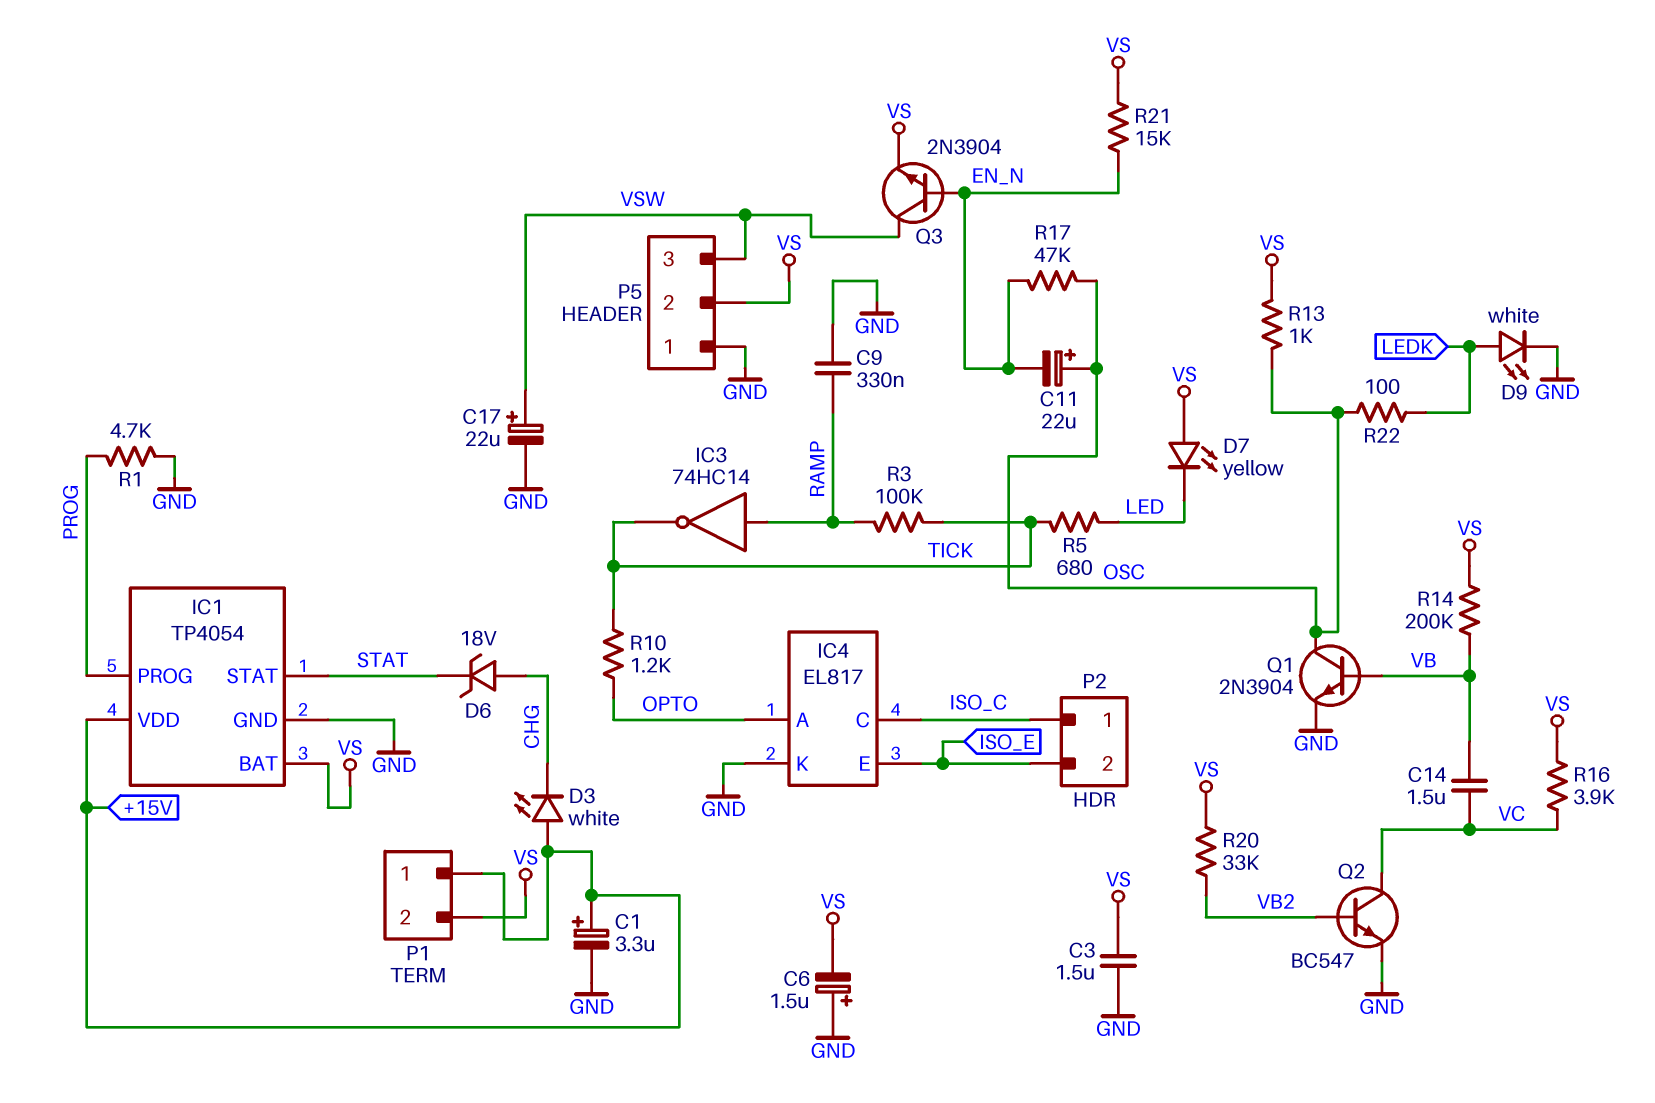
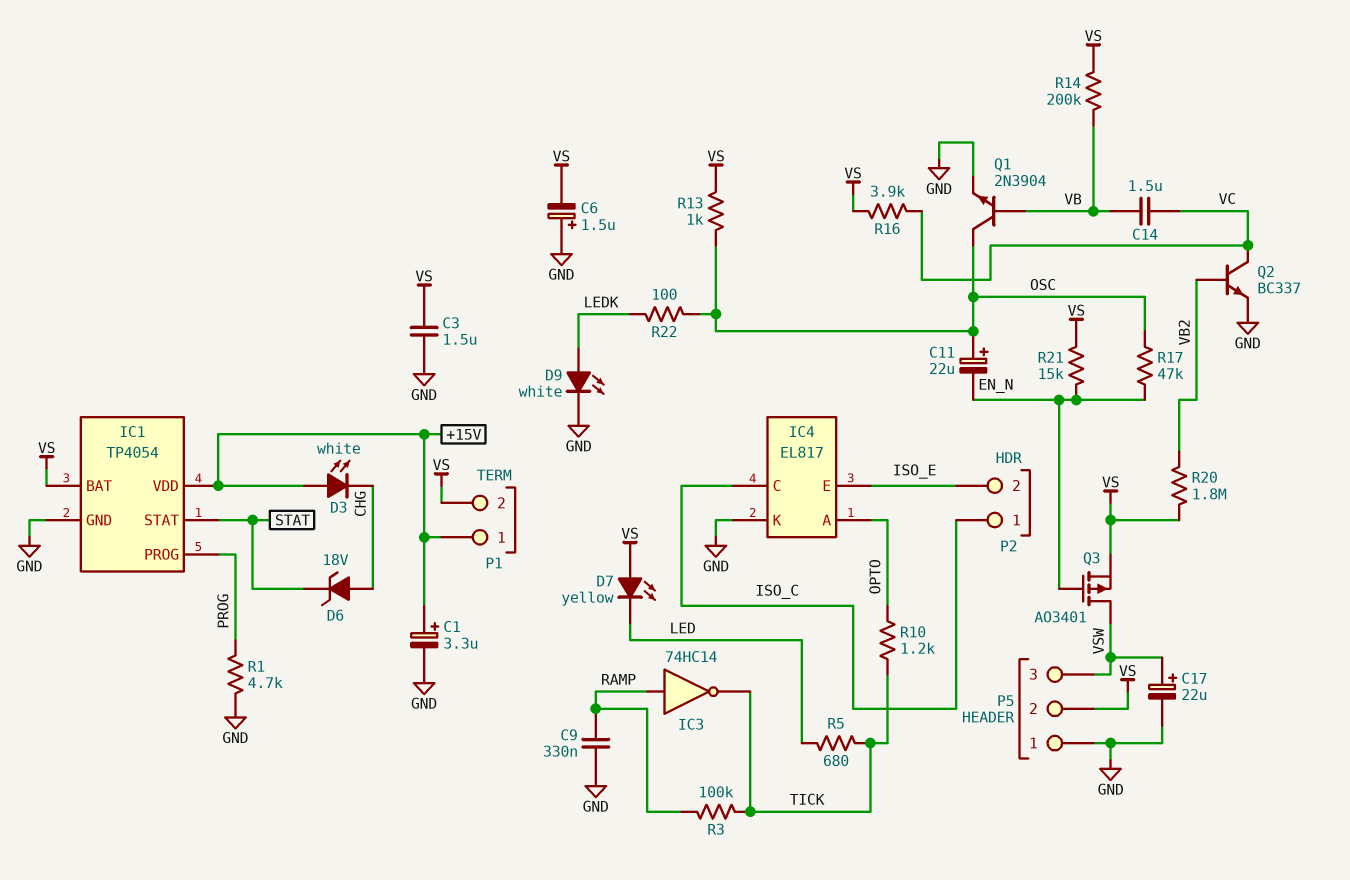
Q2: NPN BC547 (B VB2, C VC, E GND) -> NPN BC337 (B VB2, C VC, E GND)
Q3: NPN 2N3904 (B EN_N, C VSW, E VS) -> PMOS AO3401 (G EN_N, D VSW, S VS)
R20: 33k (VB2, VS) -> 1.8M (VB2, VS)

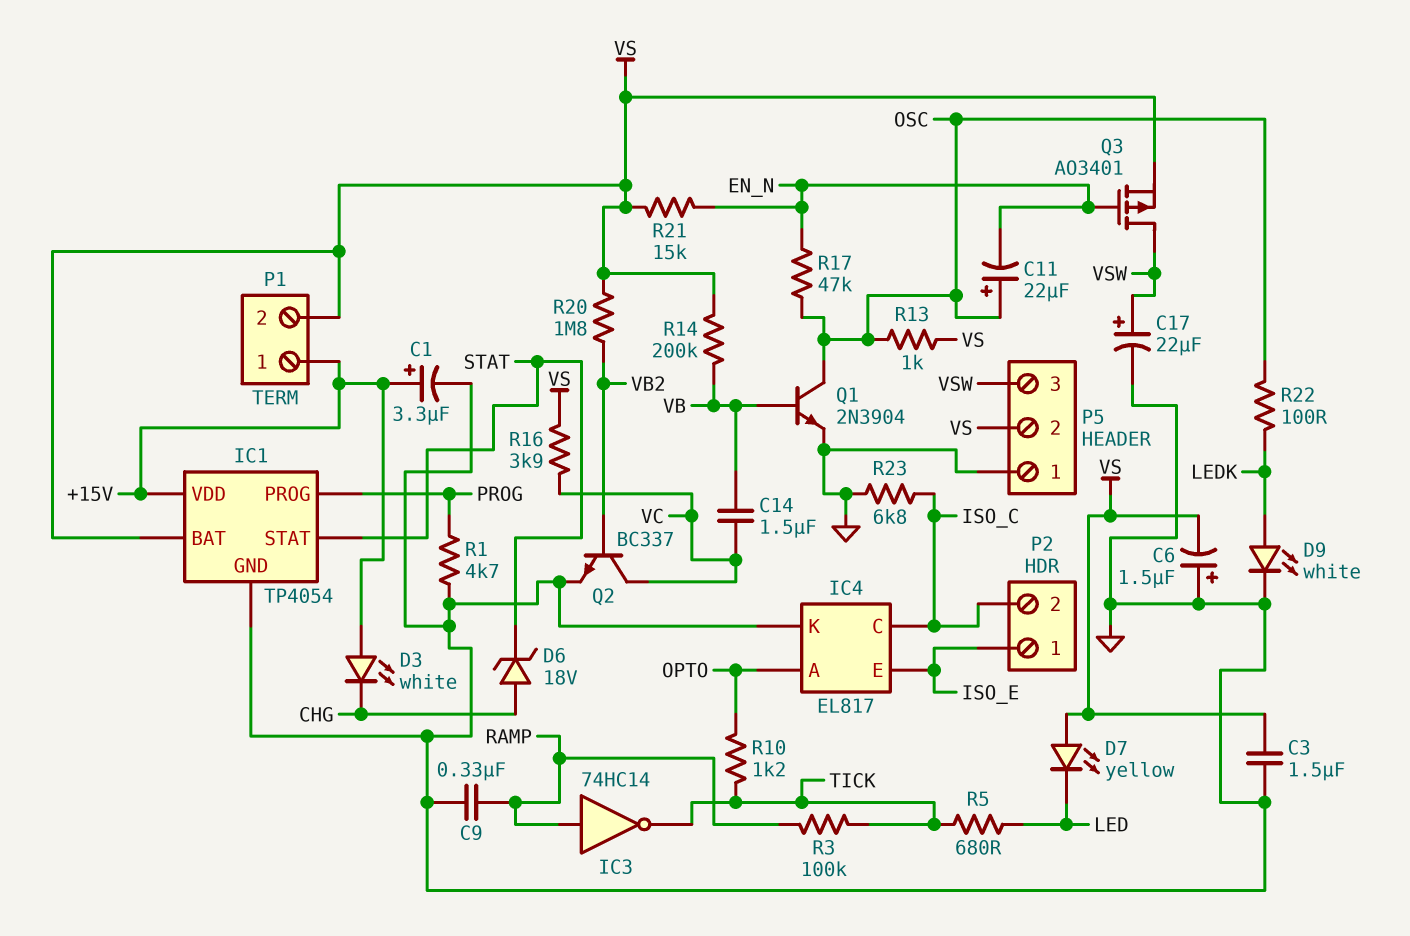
P2 pin 1: ISO_C -> ISO_E
P2 pin 2: ISO_E -> ISO_C
R23: none -> 6.8k (GND, ISO_C)

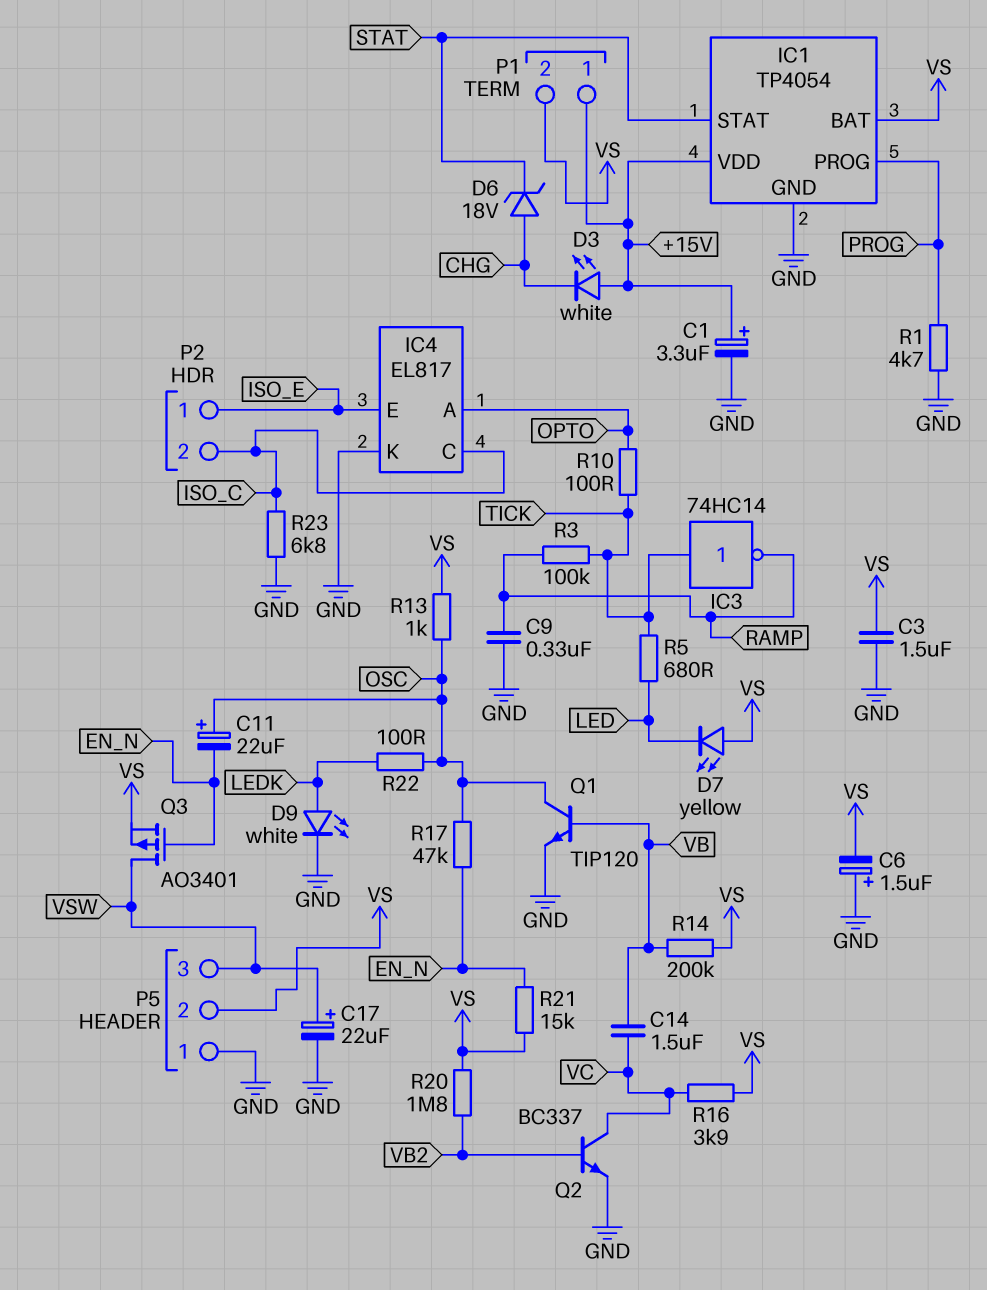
IC3: NOT 74HC14 (in RAMP, out TICK) -> NOT 74HC14 (in TICK, out RAMP)
Q1: NPN 2N3904 (B VB, C OSC, E GND) -> NPN TIP120 (B VB, C OSC, E GND)
R10: 1.2k (OPTO, TICK) -> 100 (OPTO, TICK)

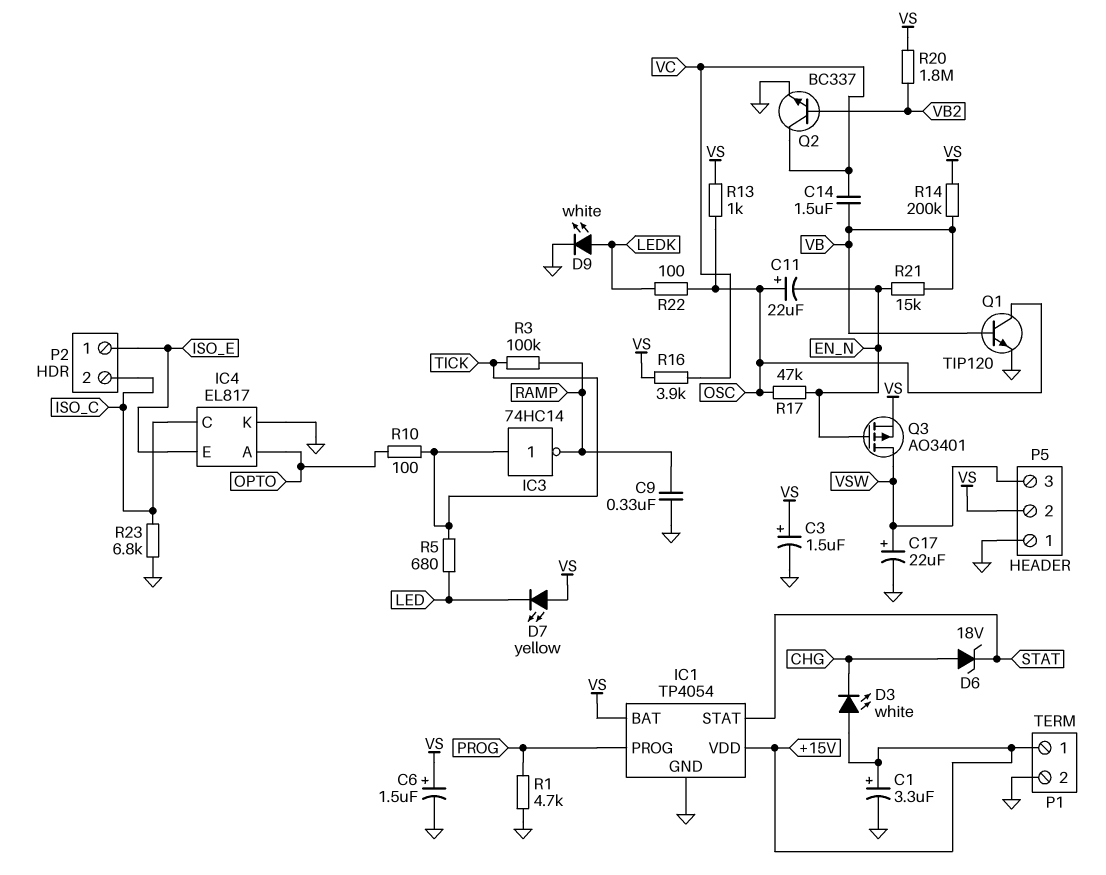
C3: 1.5uF (GND, VS) -> 1.5uF (plus VS, minus GND)
C6: 1.5uF (plus GND, minus VS) -> 1.5uF (plus VS, minus GND)
P1 pin 2: VS -> GND
R21: 15k (EN_N, VS) -> 15k (EN_N, VB)

